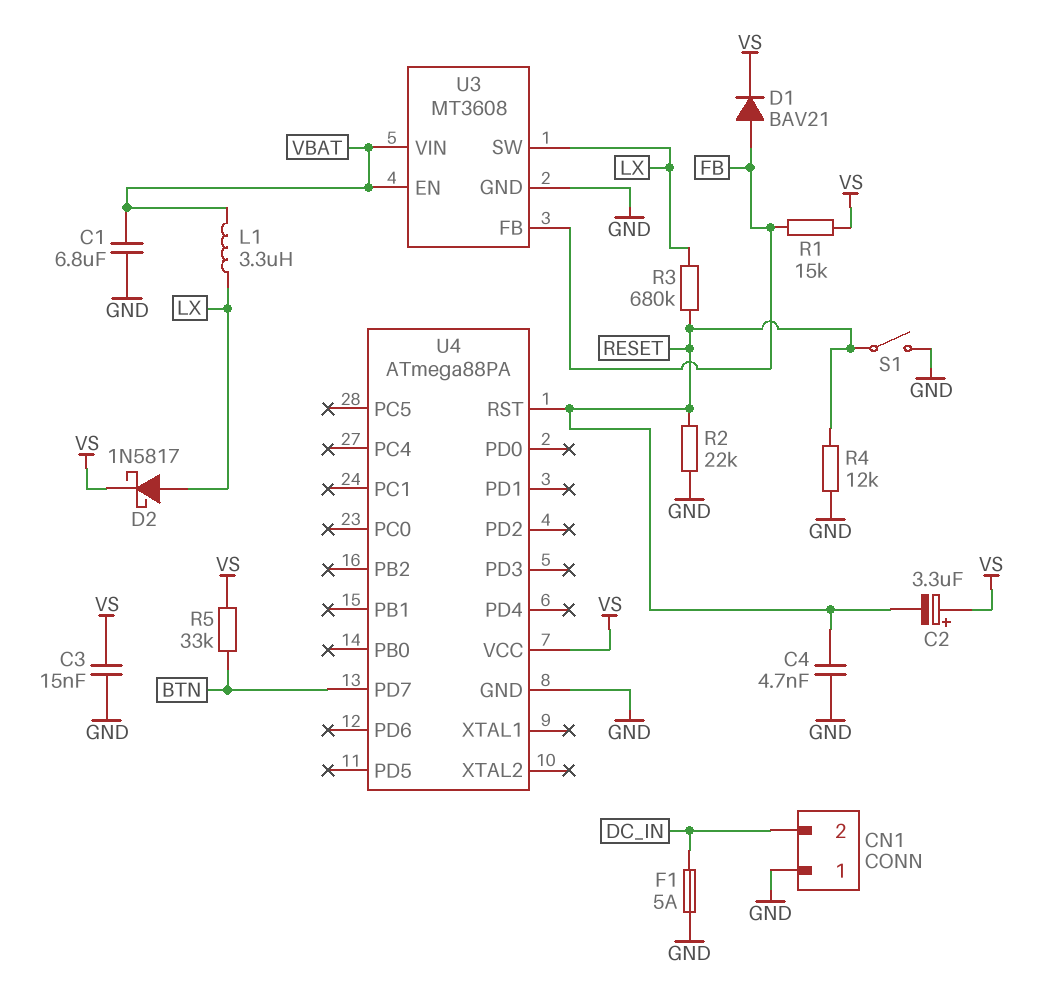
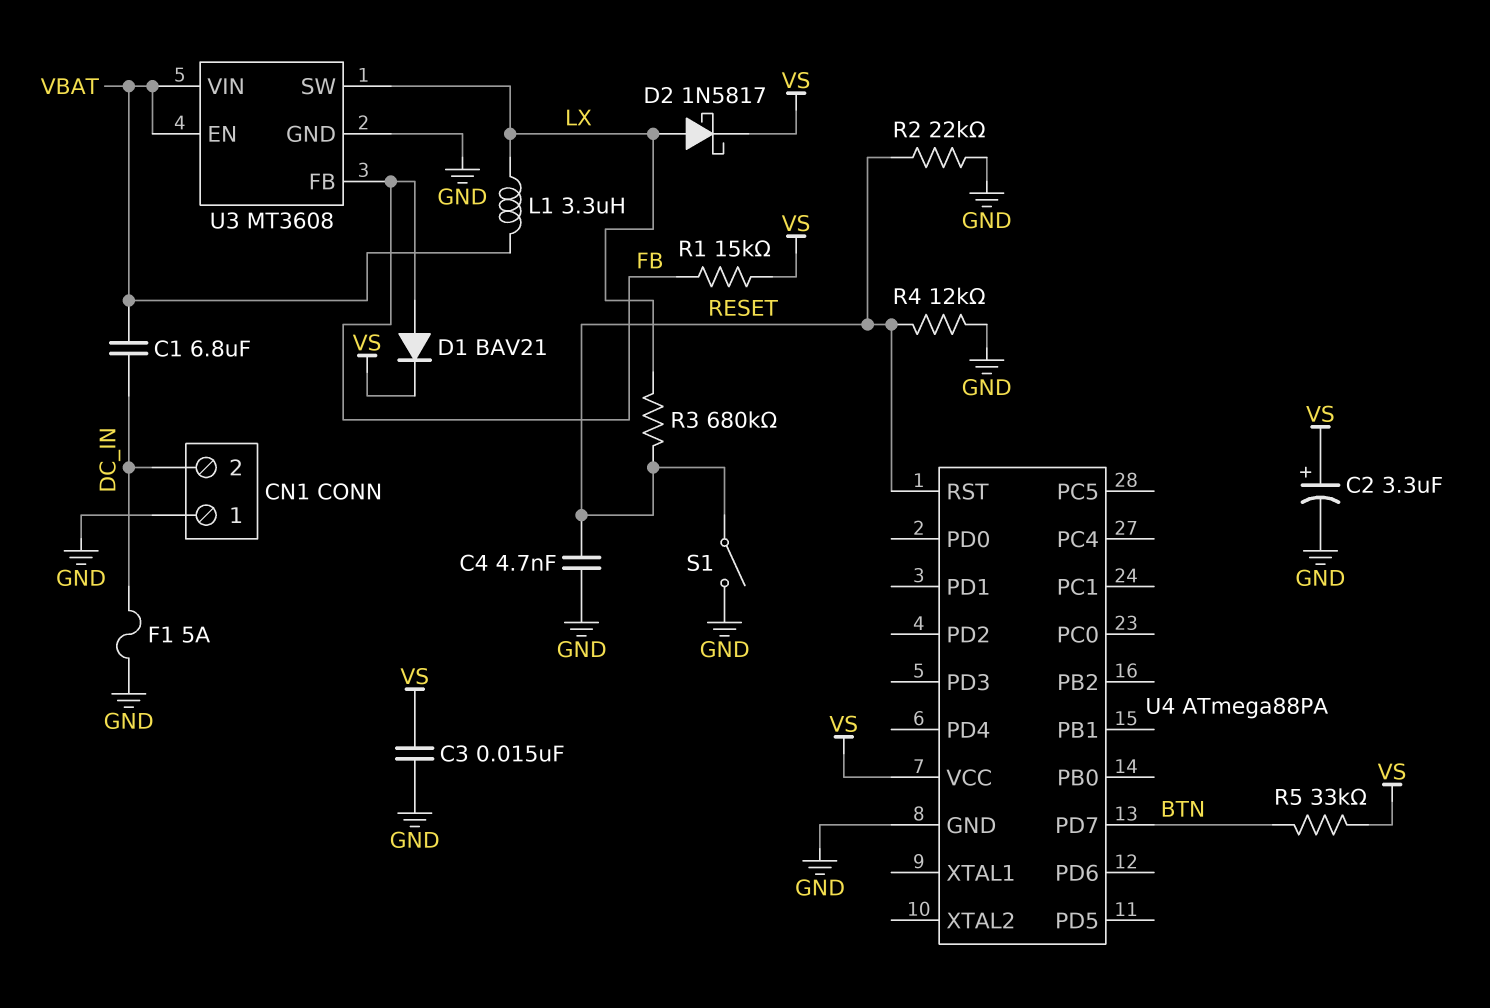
C1: 6.8uF (GND, VBAT) -> 6.8uF (DC_IN, VBAT)
C2: 3.3uF (plus VS, minus RESET) -> 3.3uF (plus VS, minus GND)

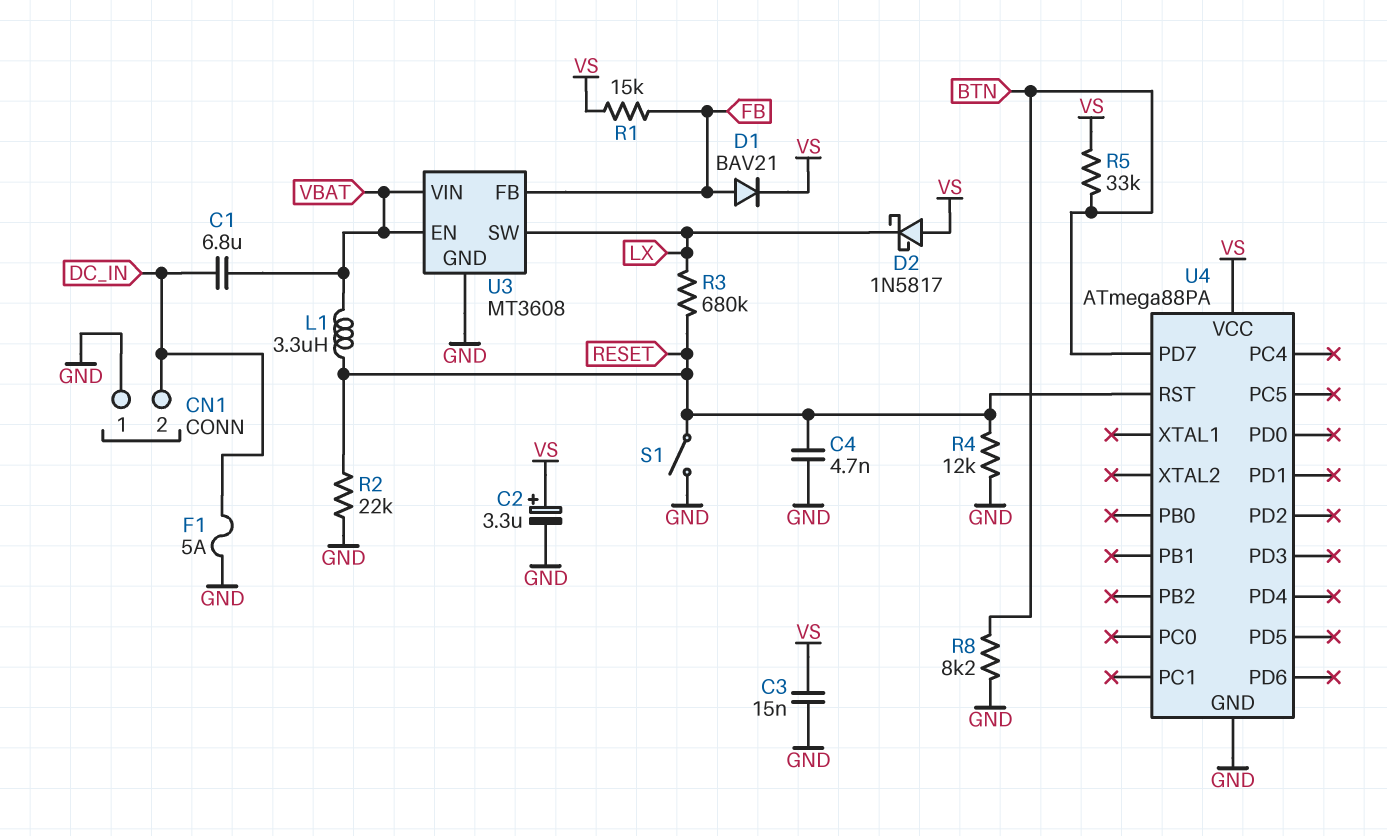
D2: schottky 1N5817 (A LX, K VS) -> schottky 1N5817 (A VS, K LX)
L1: 3.3uH (LX, VBAT) -> 3.3uH (RESET, VBAT)
R8: none -> 8.2k (BTN, GND)

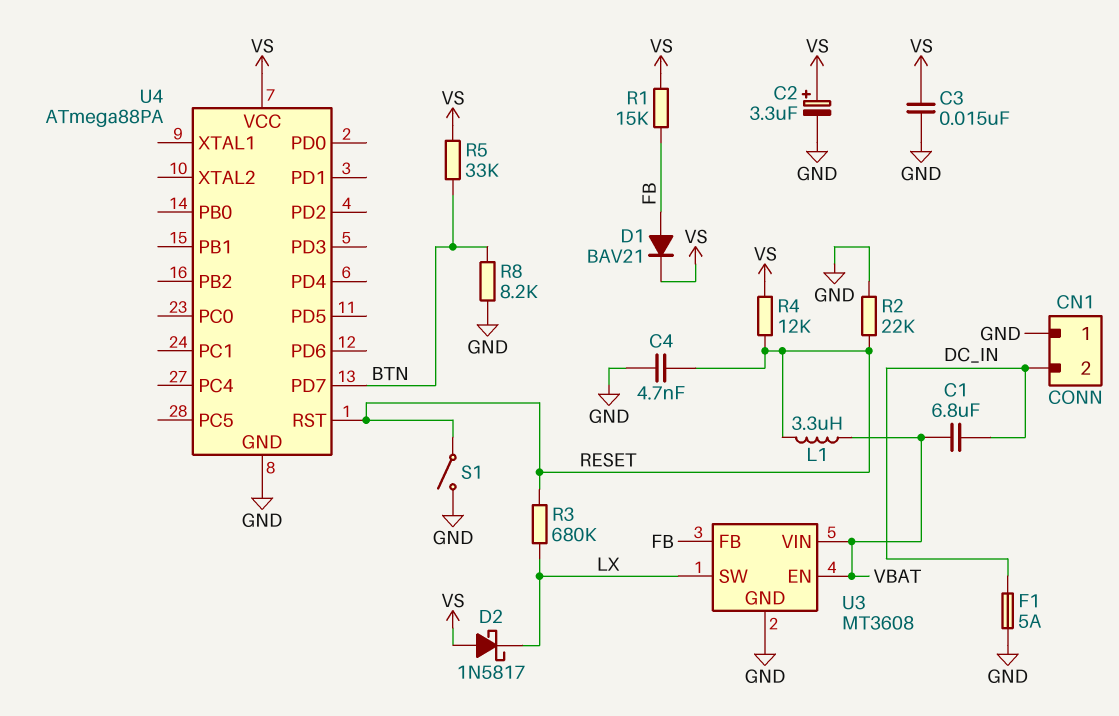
R4: 12k (GND, RESET) -> 12k (RESET, VS)

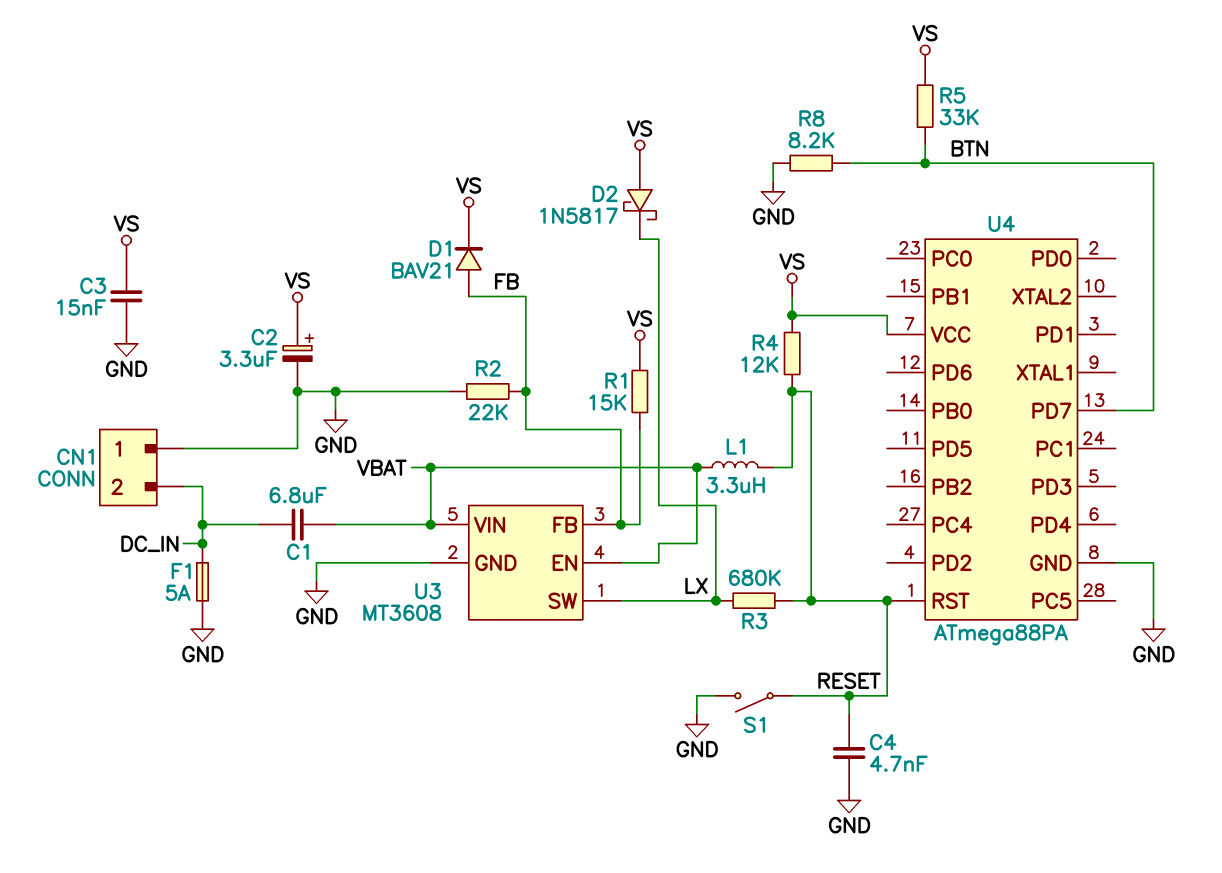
R2: 22k (GND, RESET) -> 22k (FB, GND)

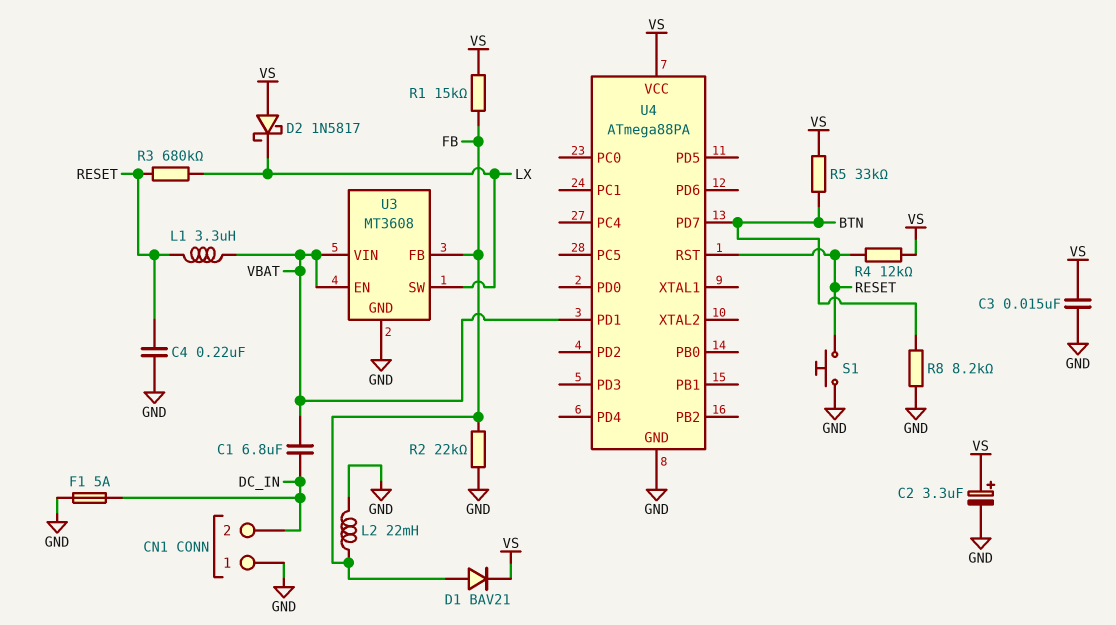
C4: 4.7nF (GND, RESET) -> 220nF (GND, RESET)
L2: none -> 22mH (FB, GND)
S1: switch (GND, RESET) -> button (GND, RESET)
U4 pin PD1: none -> VBAT

